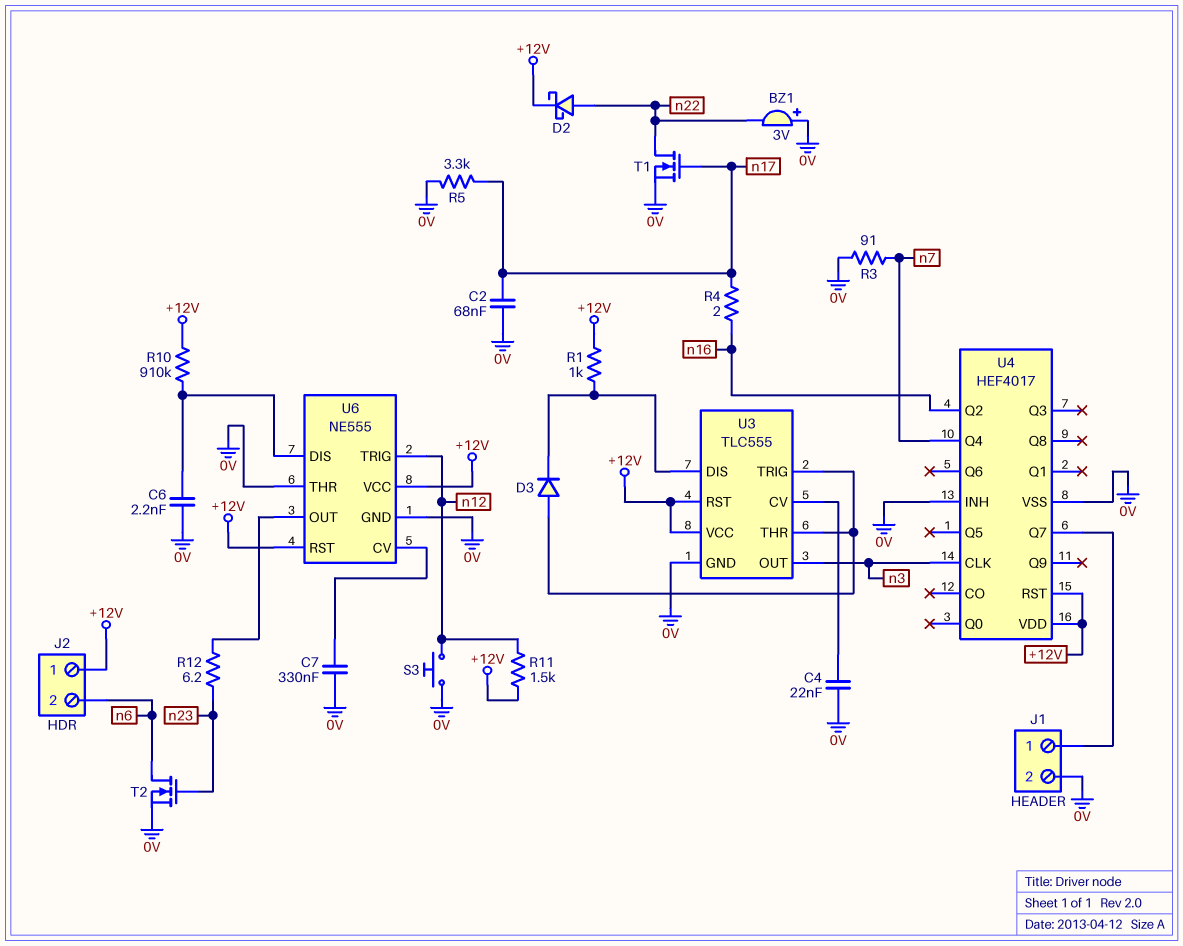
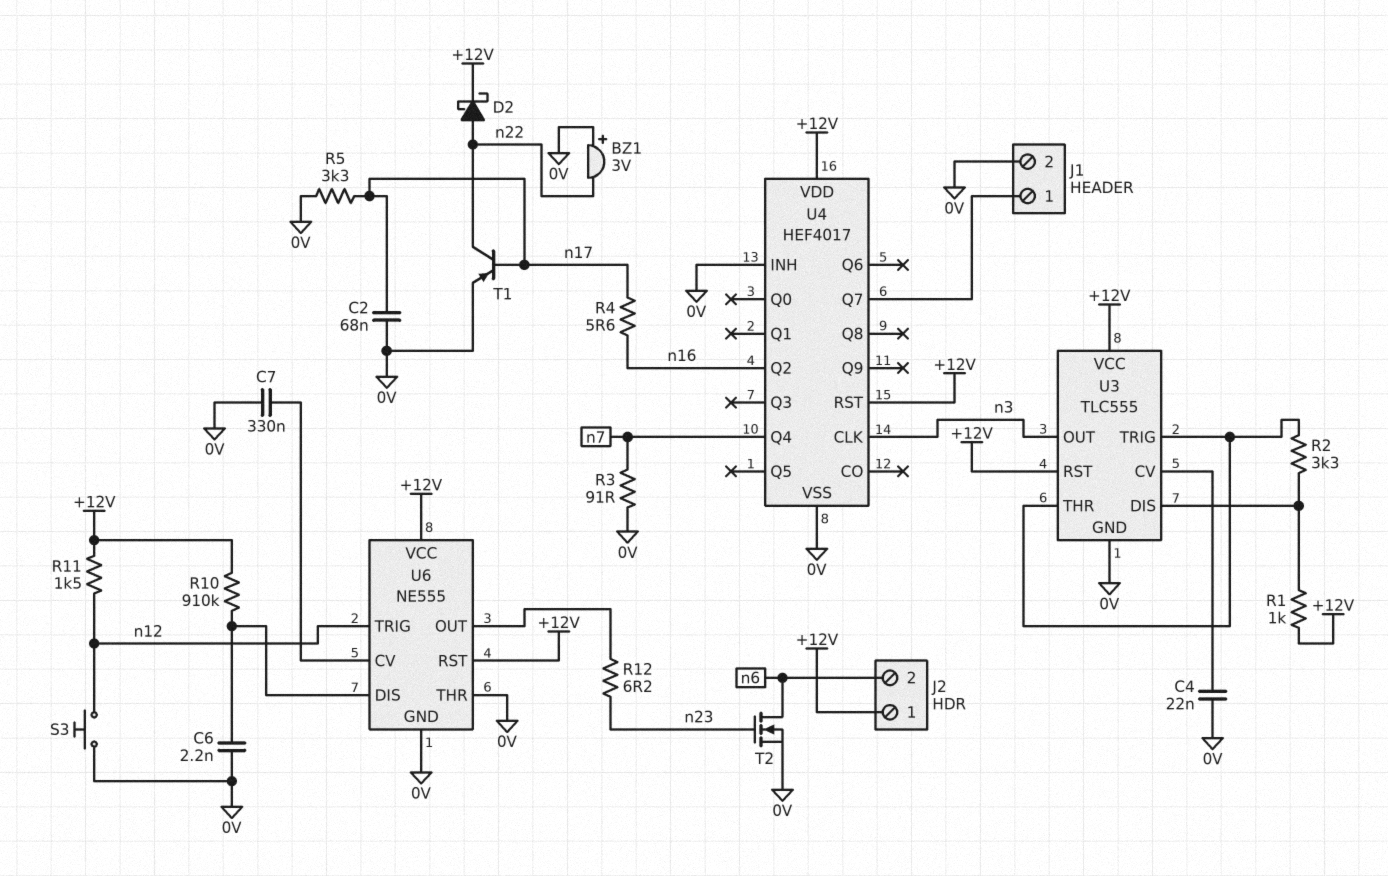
D3: diode (A U3/THR, K U3/DIS) -> none
R2: none -> 3.3k (U3/DIS, U3/THR)
R4: 2 (n16, n17) -> 5.6 (n16, n17)
T1: NMOS (G n17, D n22, S 0V) -> PNP (B n17, C n22, E 0V)

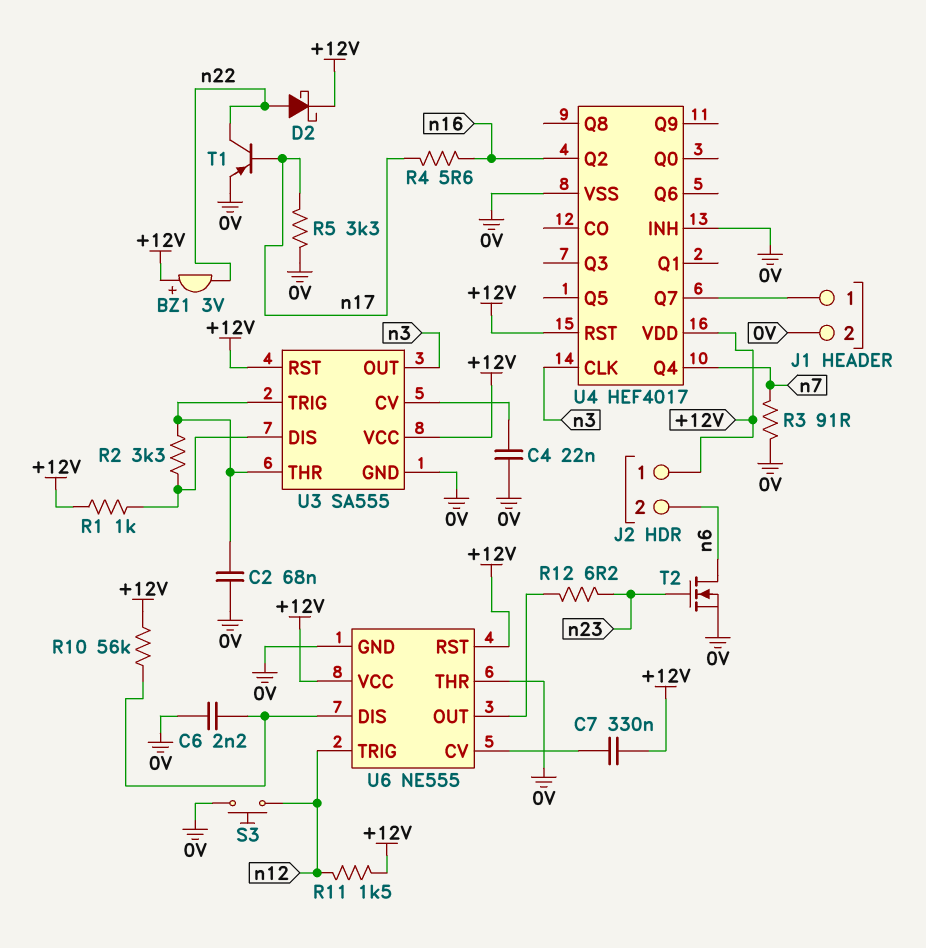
BZ1: buzzer 3V (plus 0V, minus n22) -> buzzer 3V (plus +12V, minus n22)
C2: 68nF (0V, n17) -> 68nF (0V, U3/THR)
C7: 330nF (0V, U6/CV) -> 330nF (+12V, U6/CV)
R10: 910k (+12V, U6/DIS) -> 56k (+12V, U6/DIS)
U3: TLC555 -> SA555

